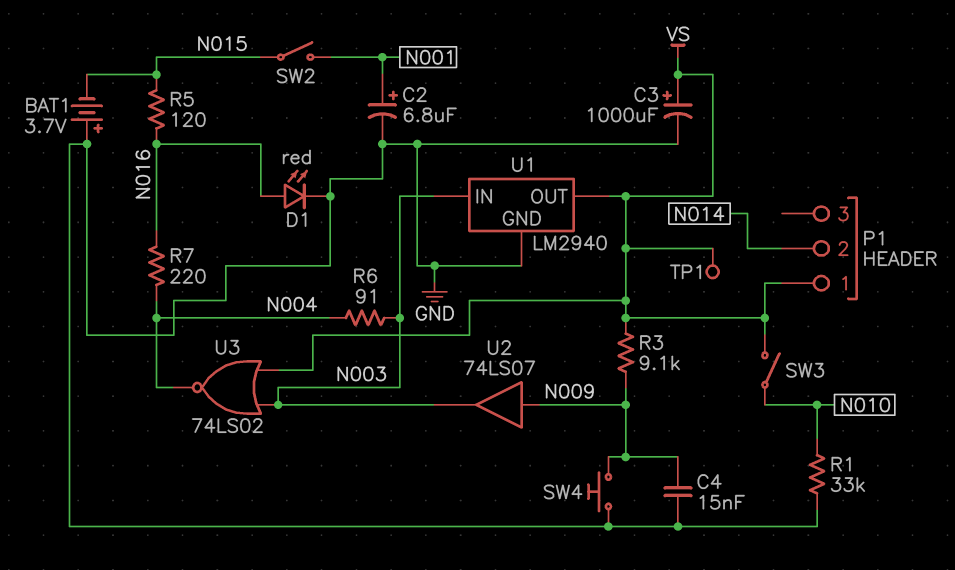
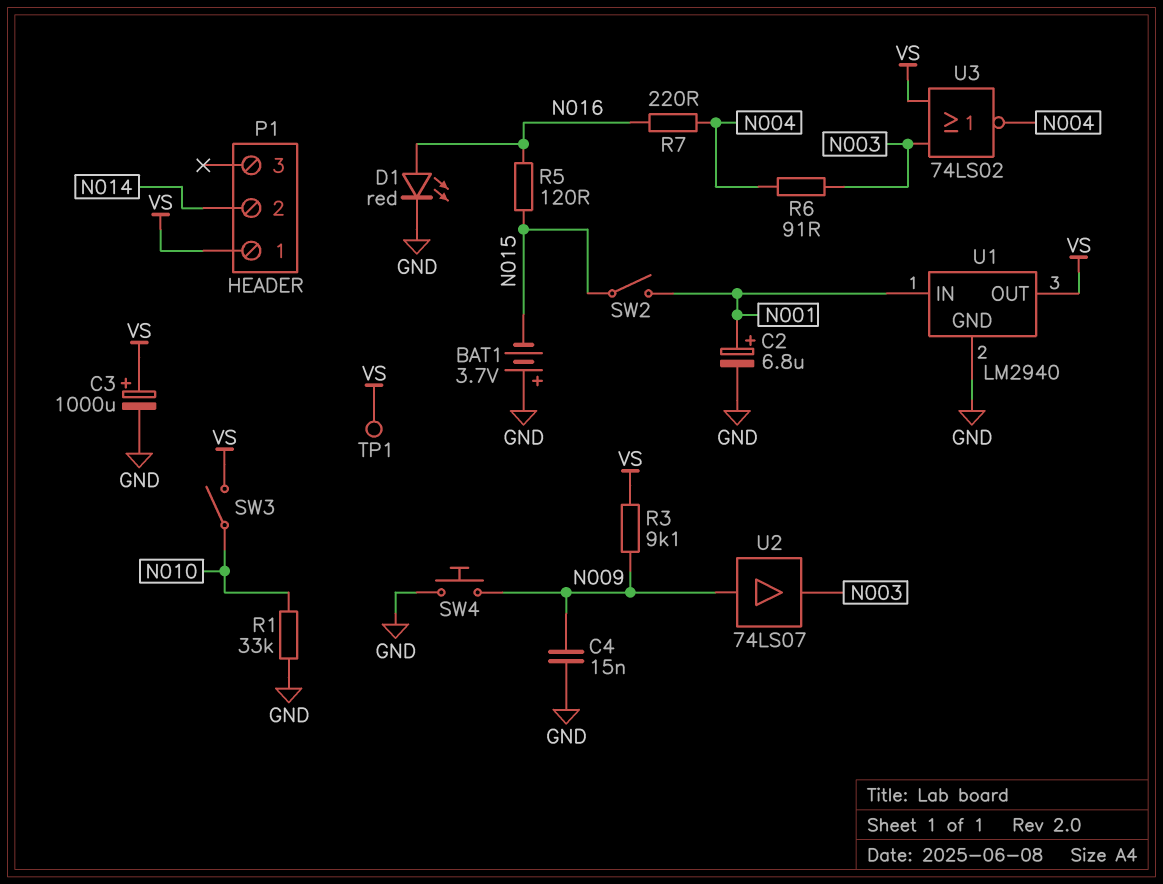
U1 pin IN: N003 -> N001

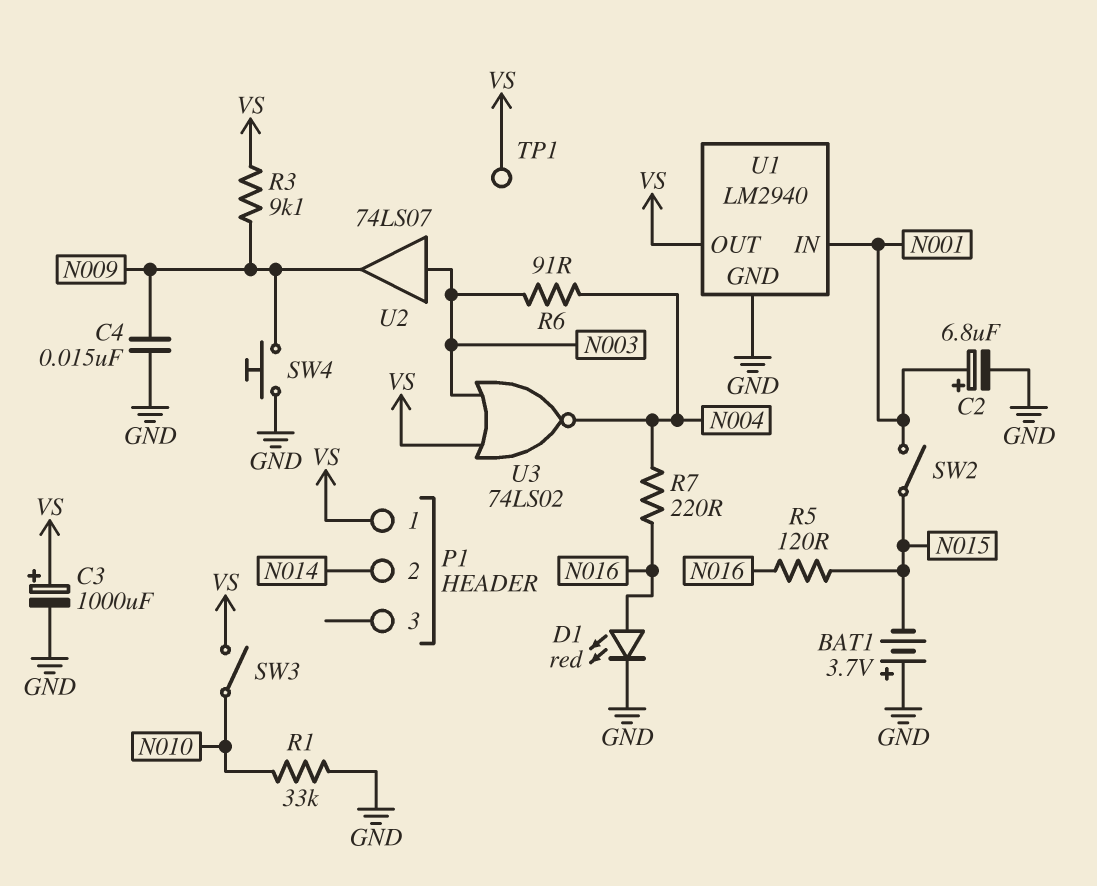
U2: buffer 74LS07 (in N009, out N003) -> buffer 74LS07 (in N003, out N009)

